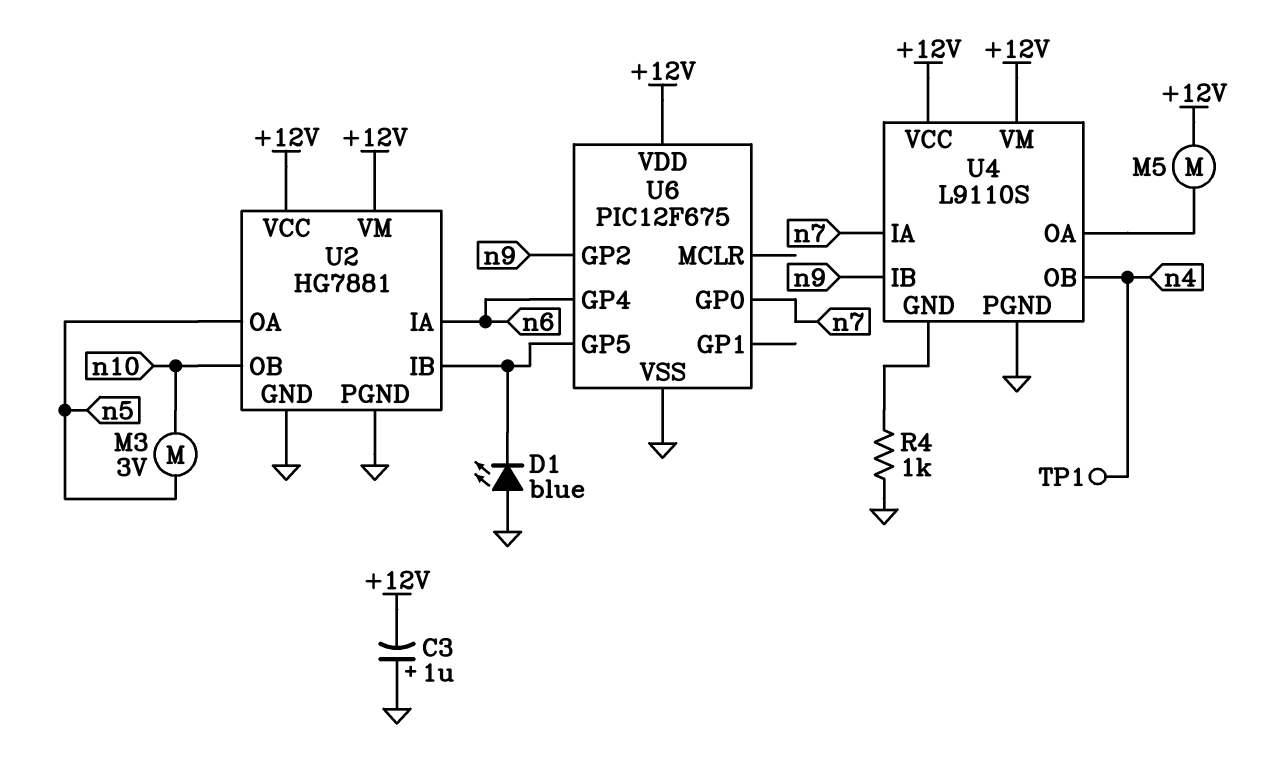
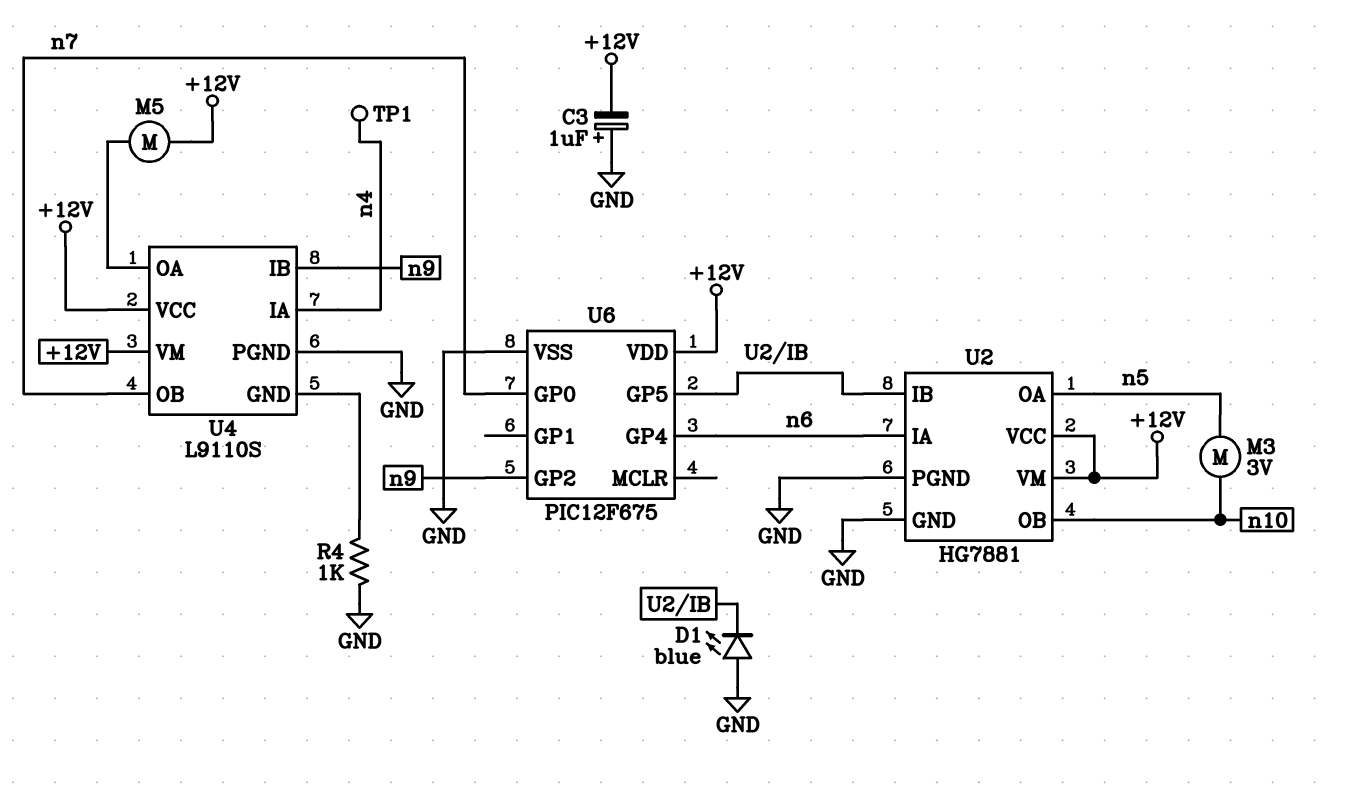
U4 pin IA: n7 -> n4
U4 pin OB: n4 -> n7

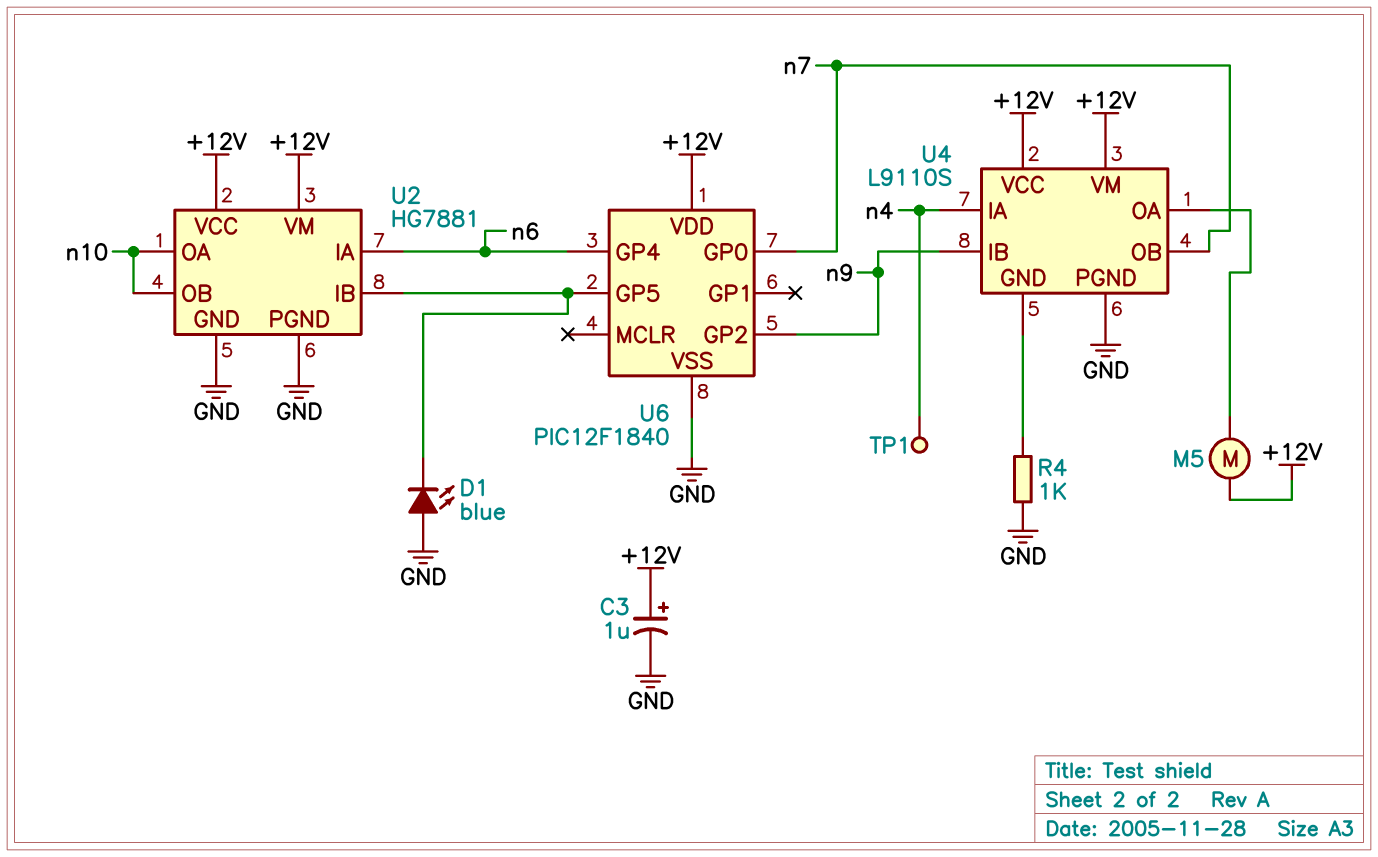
C3: 1uF (plus GND, minus +12V) -> 1uF (plus +12V, minus GND)
M3: motor 3V (n5, n10) -> none
U2 pin OA: n5 -> n10
U6: PIC12F675 -> PIC12F1840

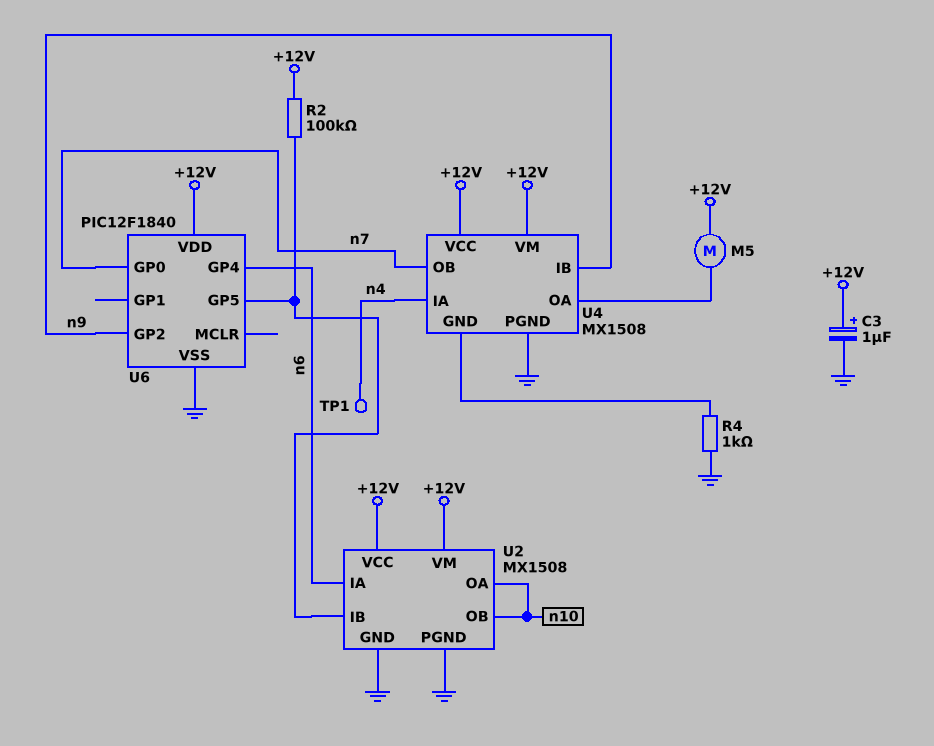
D1: LED blue (A GND, K U2/IB) -> none
R2: none -> 100k (+12V, U2/IB)
U2: HG7881 -> MX1508
U4: L9110S -> MX1508

